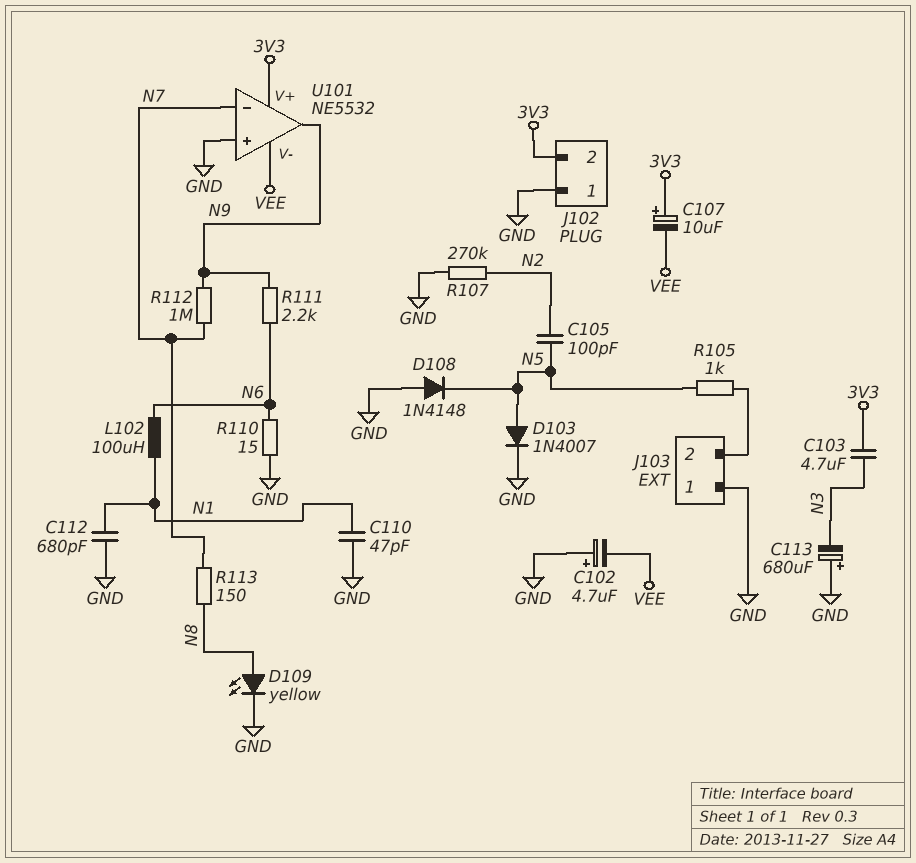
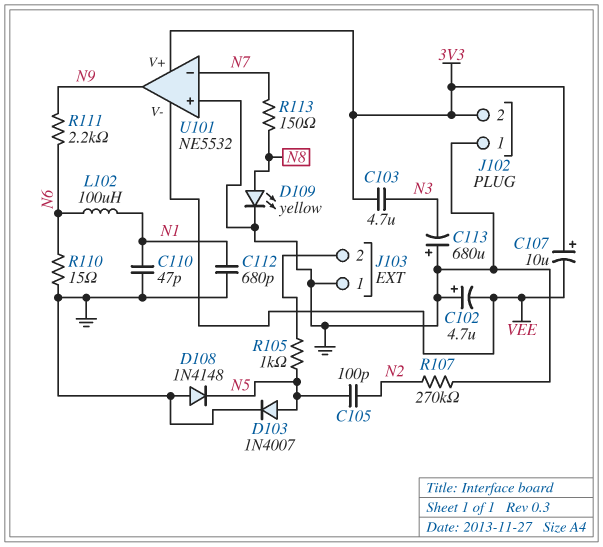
R112: 1M (N7, N9) -> none

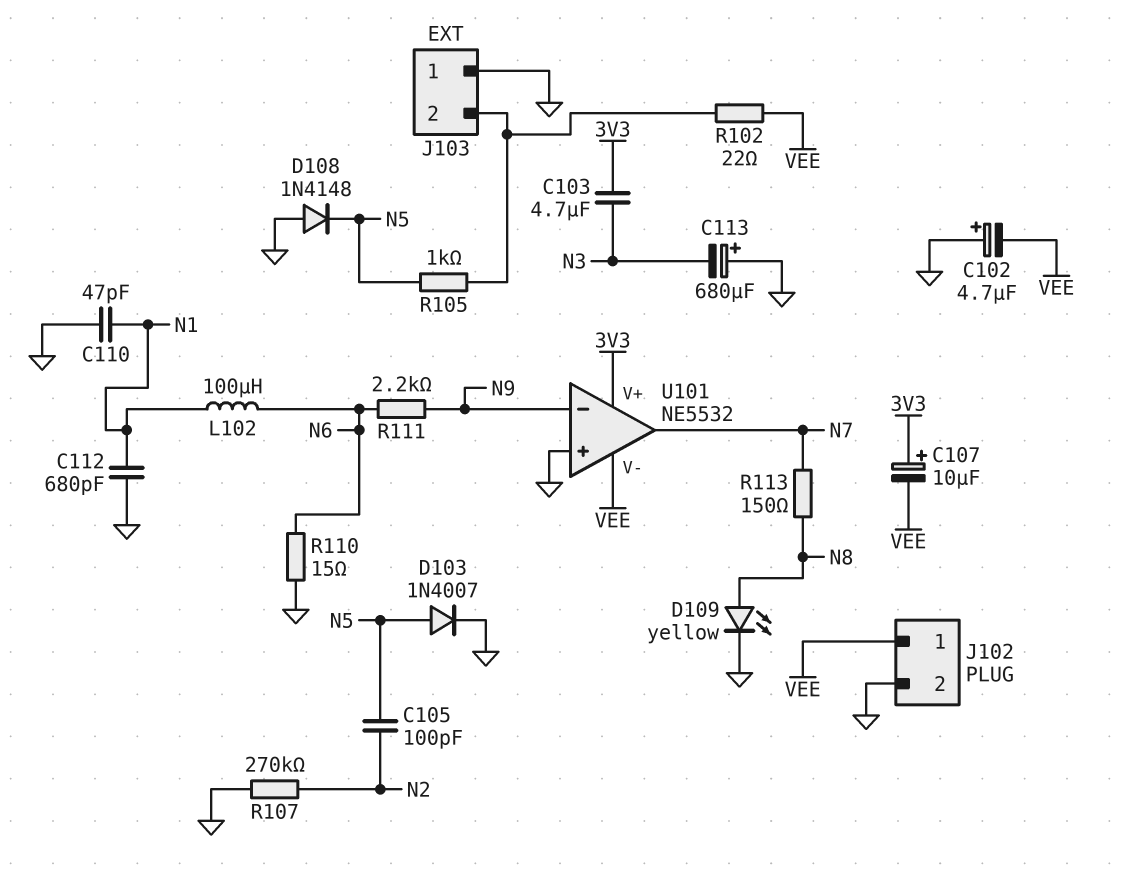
J102 pin 1: GND -> VEE
J102 pin 2: 3V3 -> GND
R102: none -> 22 (J103/2, VEE)
U101 pin in-: N7 -> N9
U101 pin out: N9 -> N7

